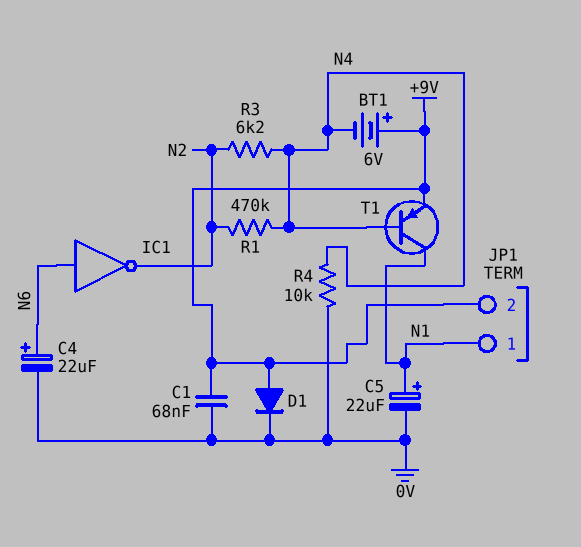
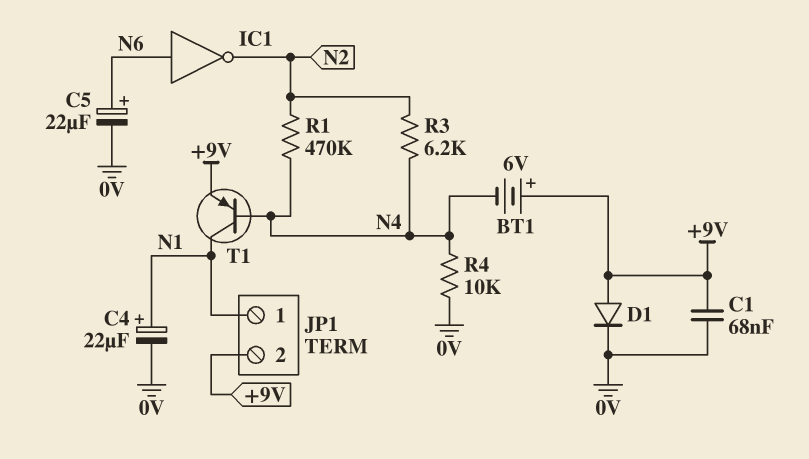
C4: 22uF (plus N6, minus 0V) -> 22uF (plus N1, minus 0V)
C5: 22uF (plus N1, minus 0V) -> 22uF (plus N6, minus 0V)

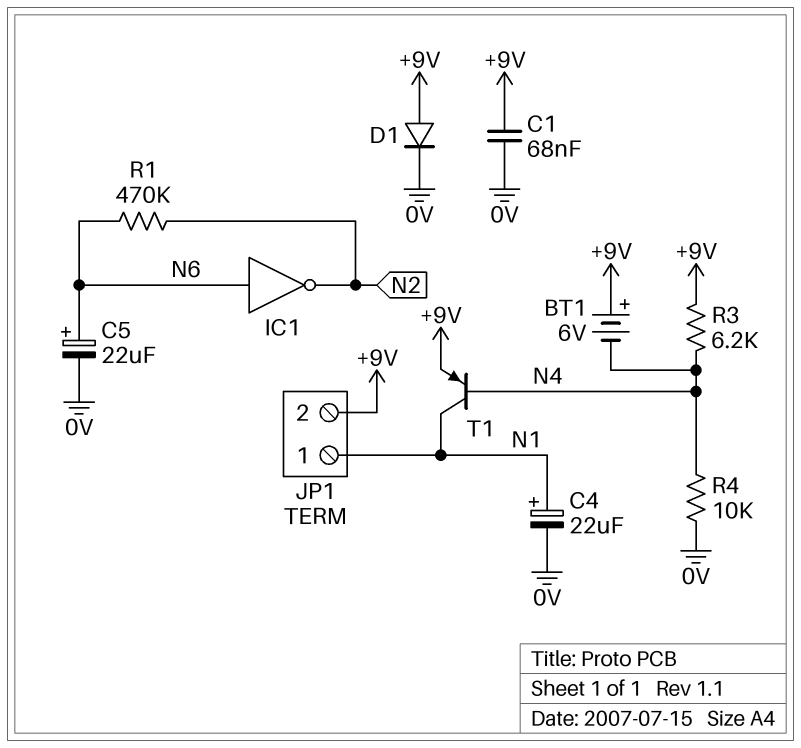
R1: 470k (N2, N4) -> 470k (N2, N6)
R3: 6.2k (N2, N4) -> 6.2k (+9V, N4)

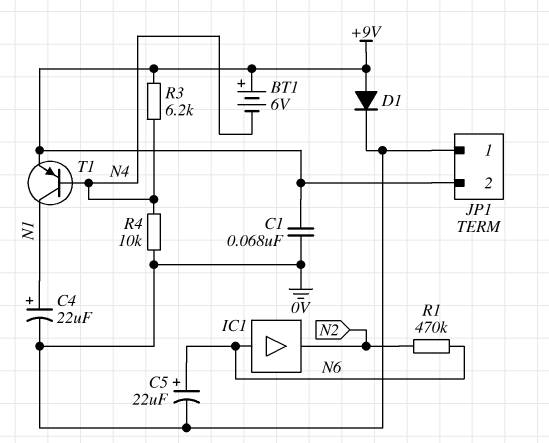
IC1: NOT (in N6, out N2) -> buffer (in N6, out N2)
JP1 pin 1: N1 -> 0V

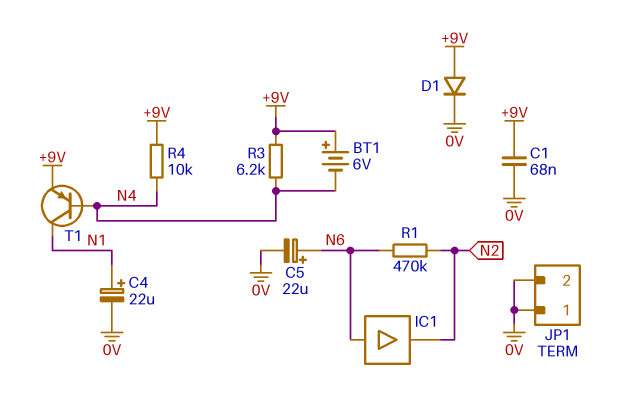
JP1 pin 2: +9V -> 0V
R4: 10k (0V, N4) -> 10k (+9V, N4)

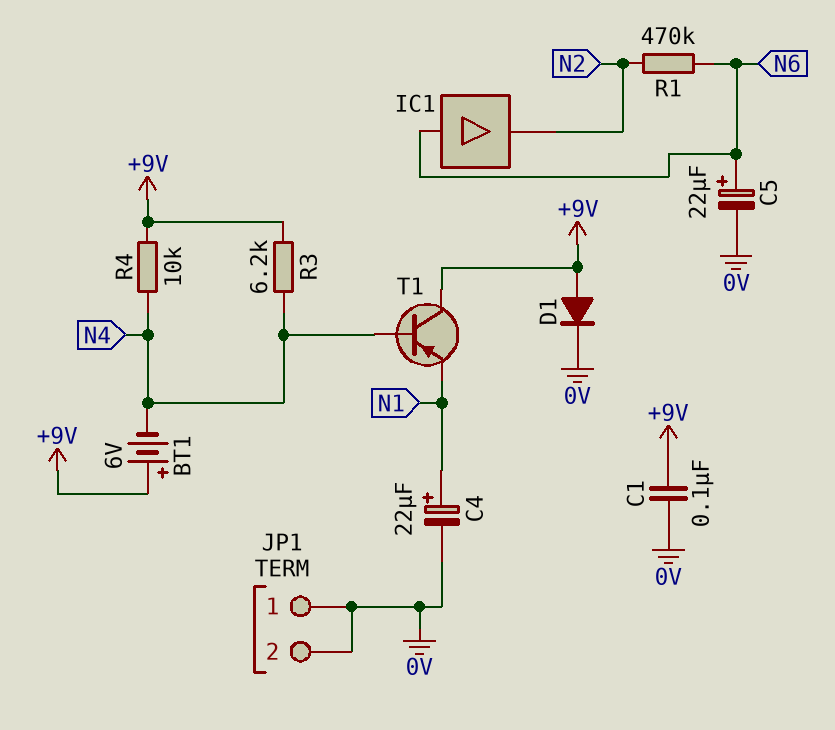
C1: 68nF (+9V, 0V) -> 100nF (+9V, 0V)
T1: PNP (B N4, C N1, E +9V) -> PNP (B N4, C +9V, E N1)

